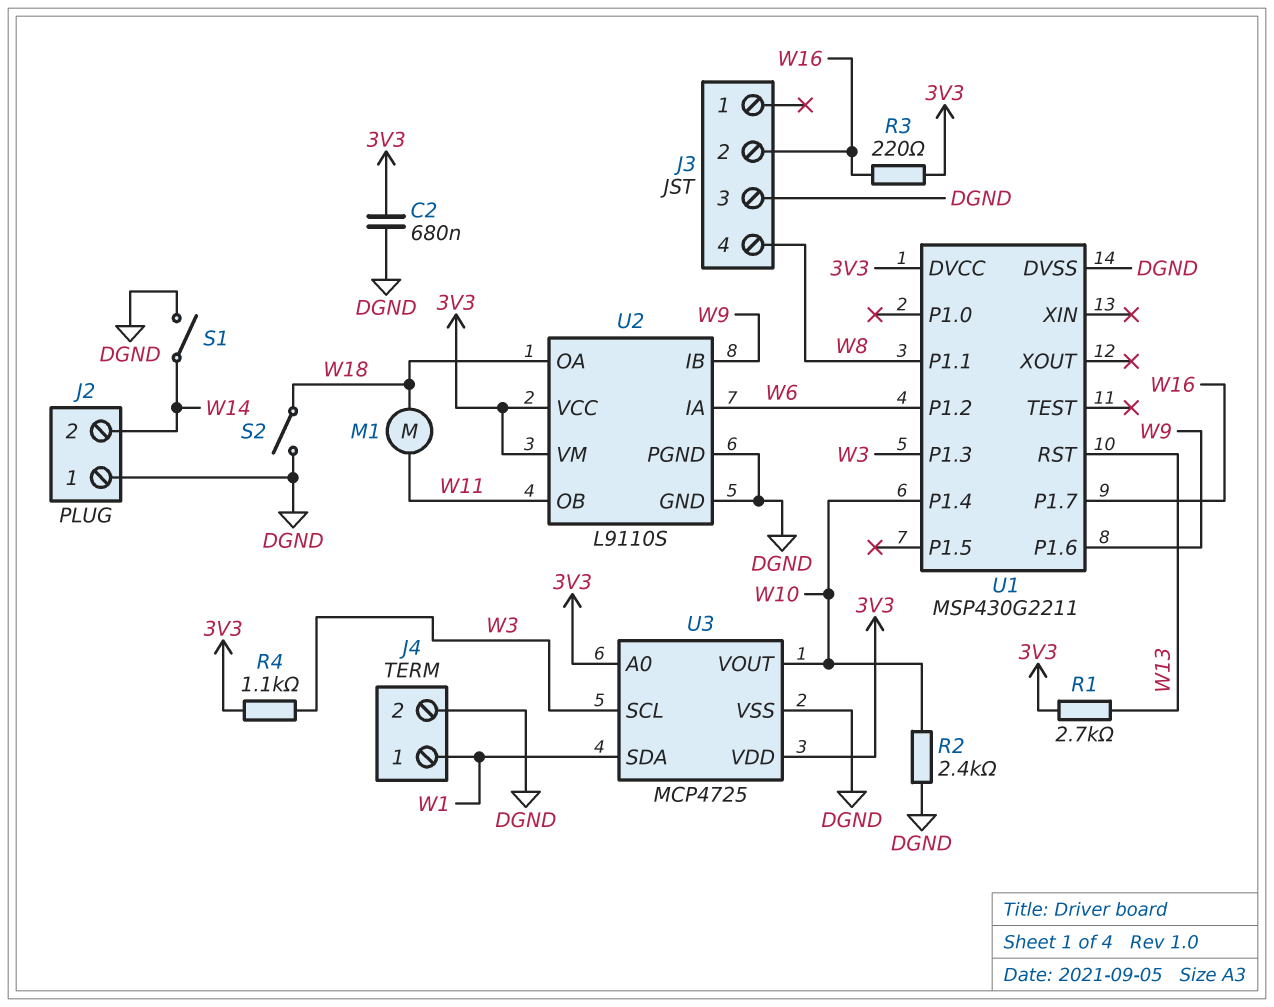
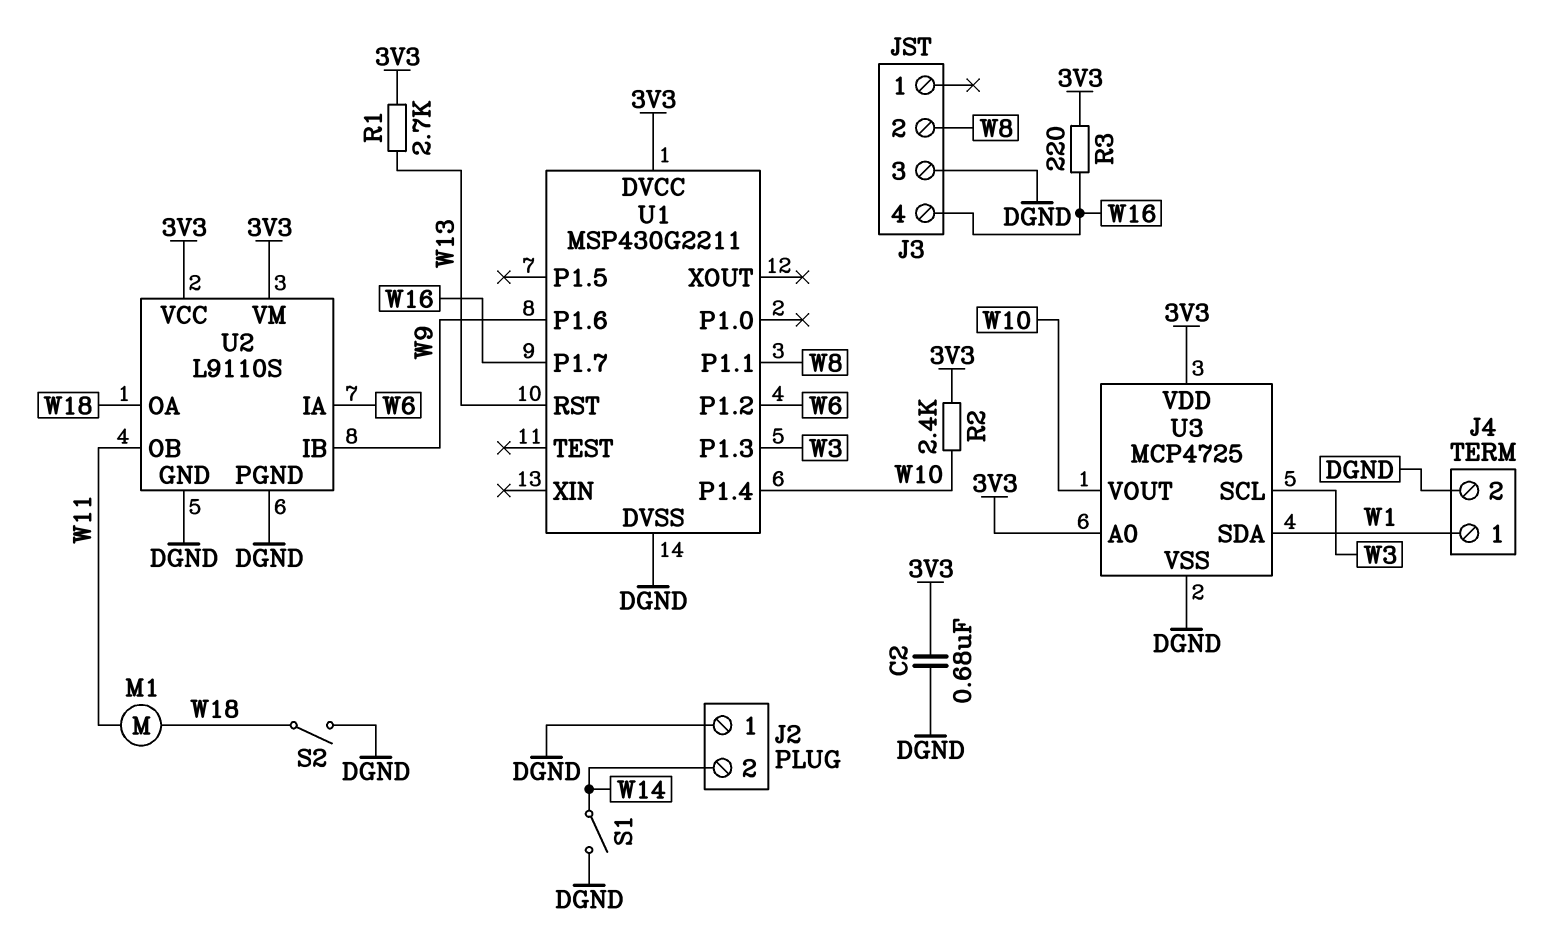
J3 pin 2: W16 -> W8
J3 pin 4: W8 -> W16
R2: 2.4k (DGND, W10) -> 2.4k (3V3, W10)
R4: 1.1k (3V3, W3) -> none

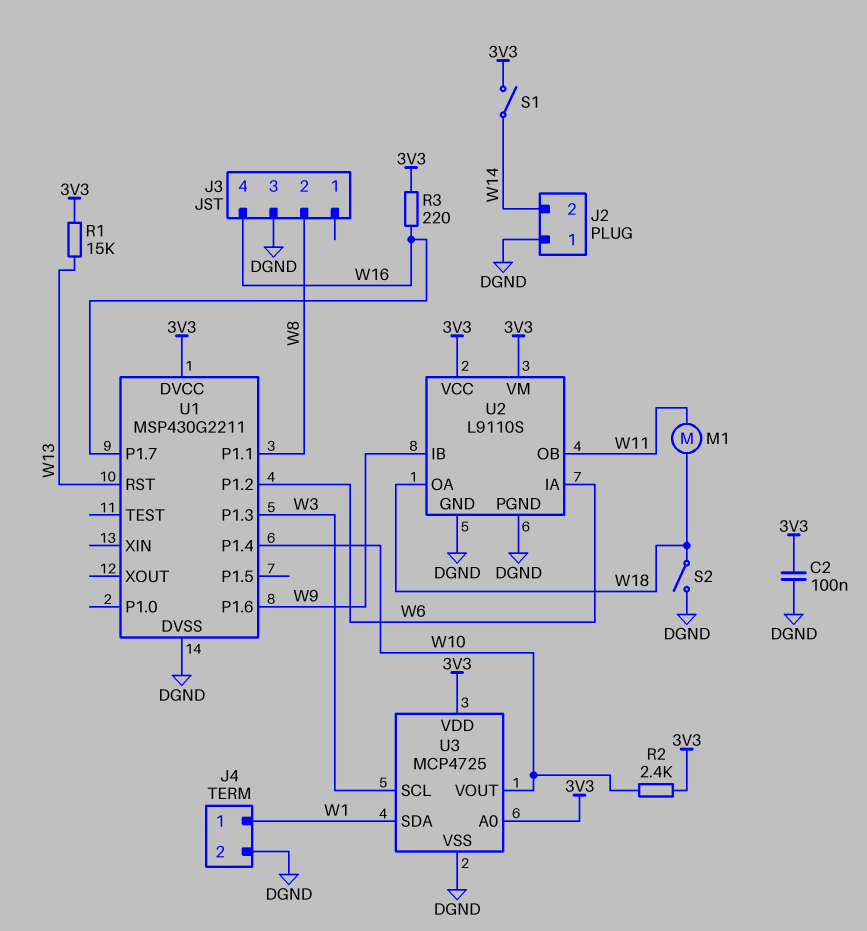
C2: 680nF (3V3, DGND) -> 100nF (3V3, DGND)
R1: 2.7k (3V3, W13) -> 15k (3V3, W13)
S1: switch (DGND, W14) -> switch (3V3, W14)

